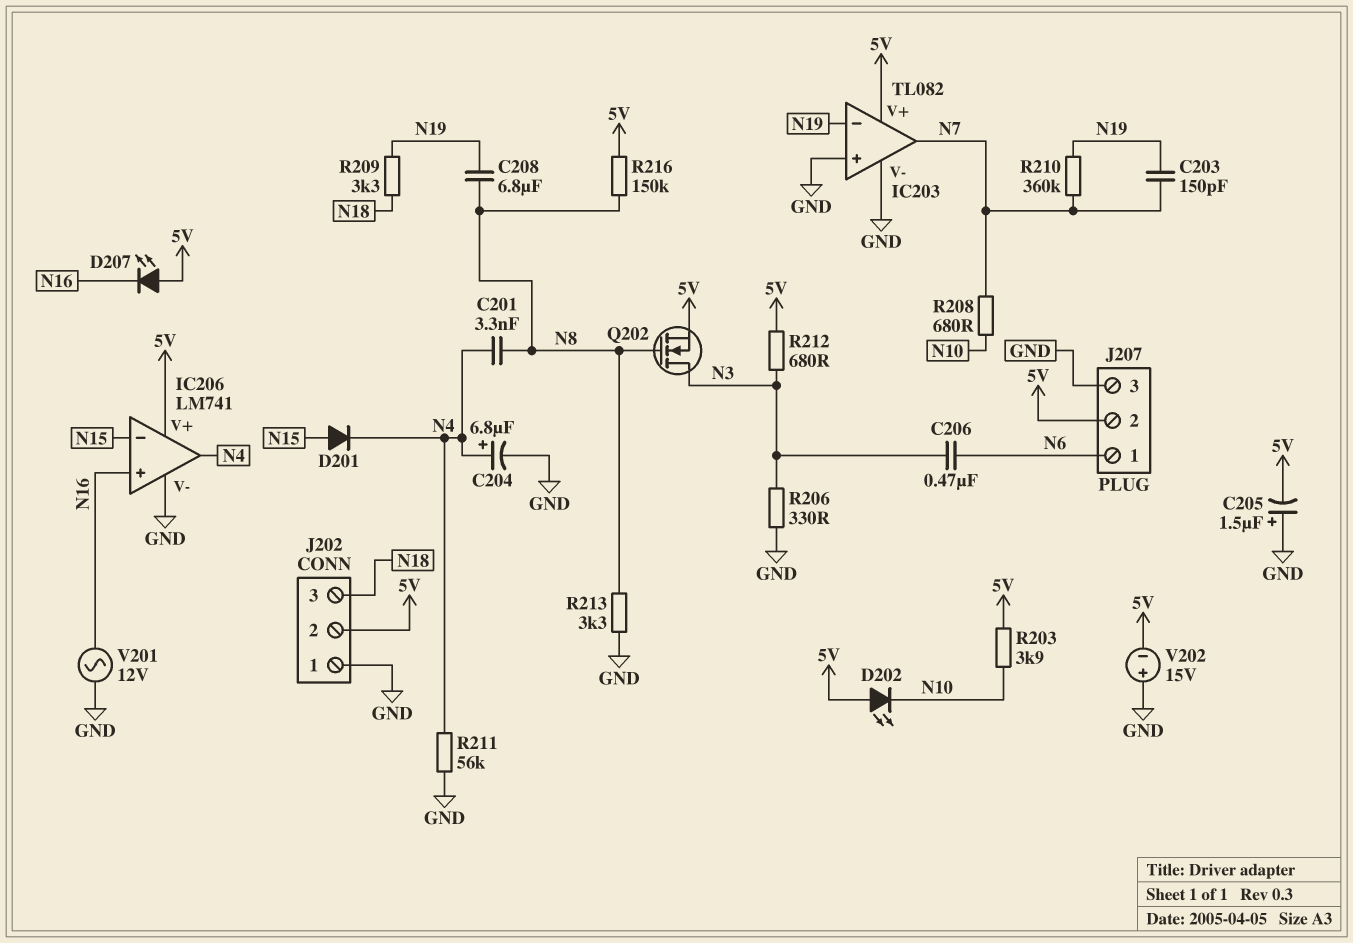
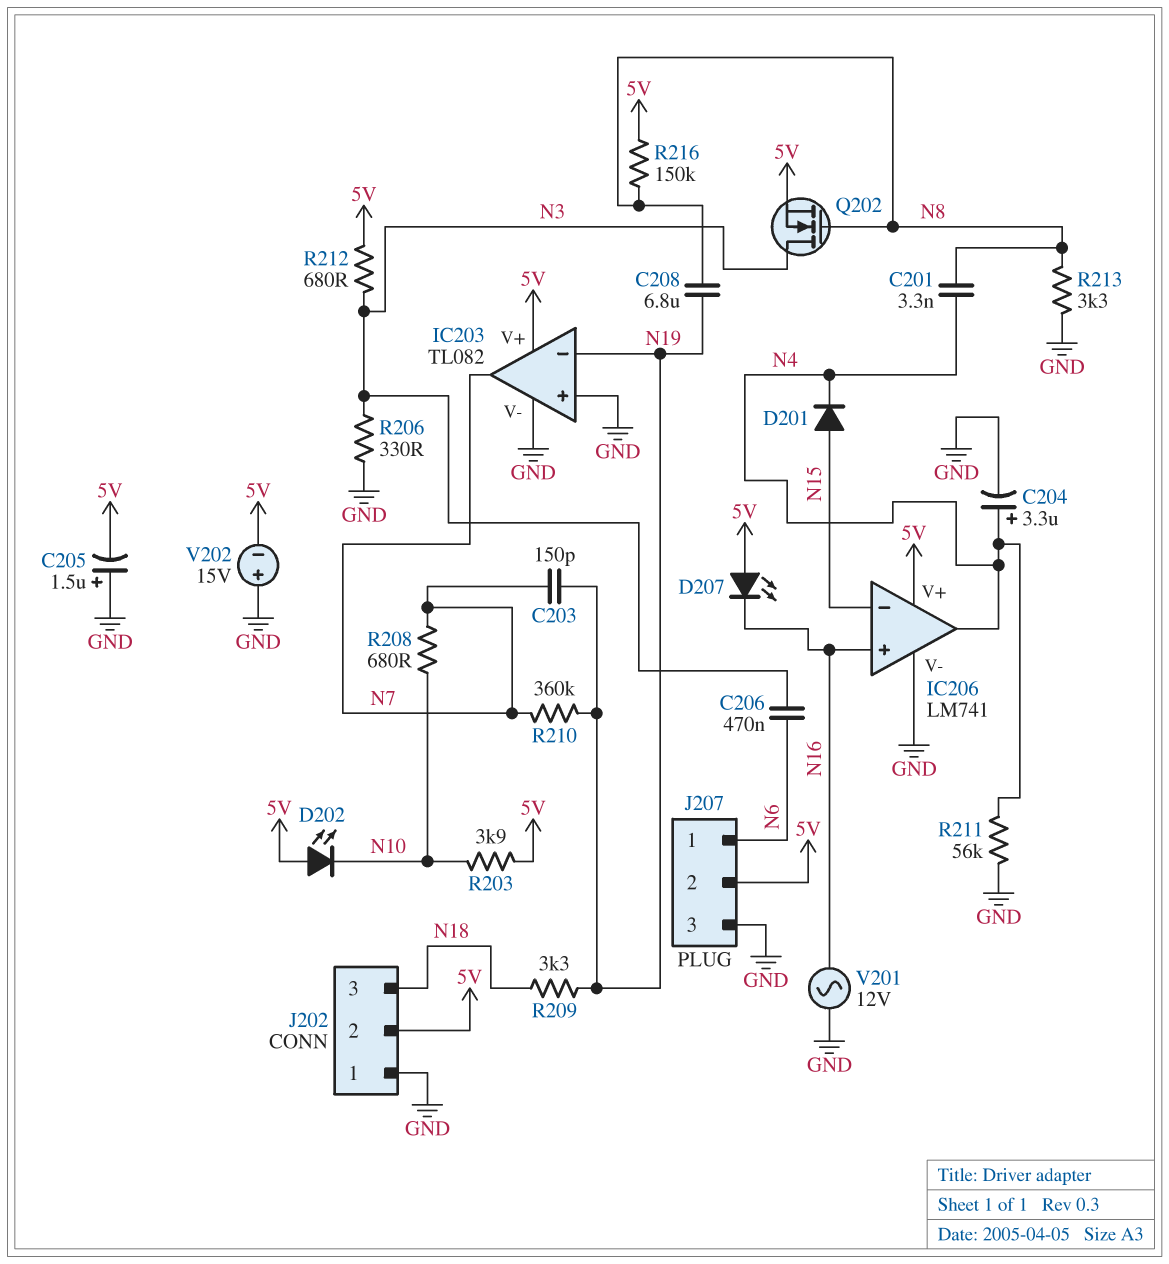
C204: 6.8uF (plus N4, minus GND) -> 3.3uF (plus N4, minus GND)

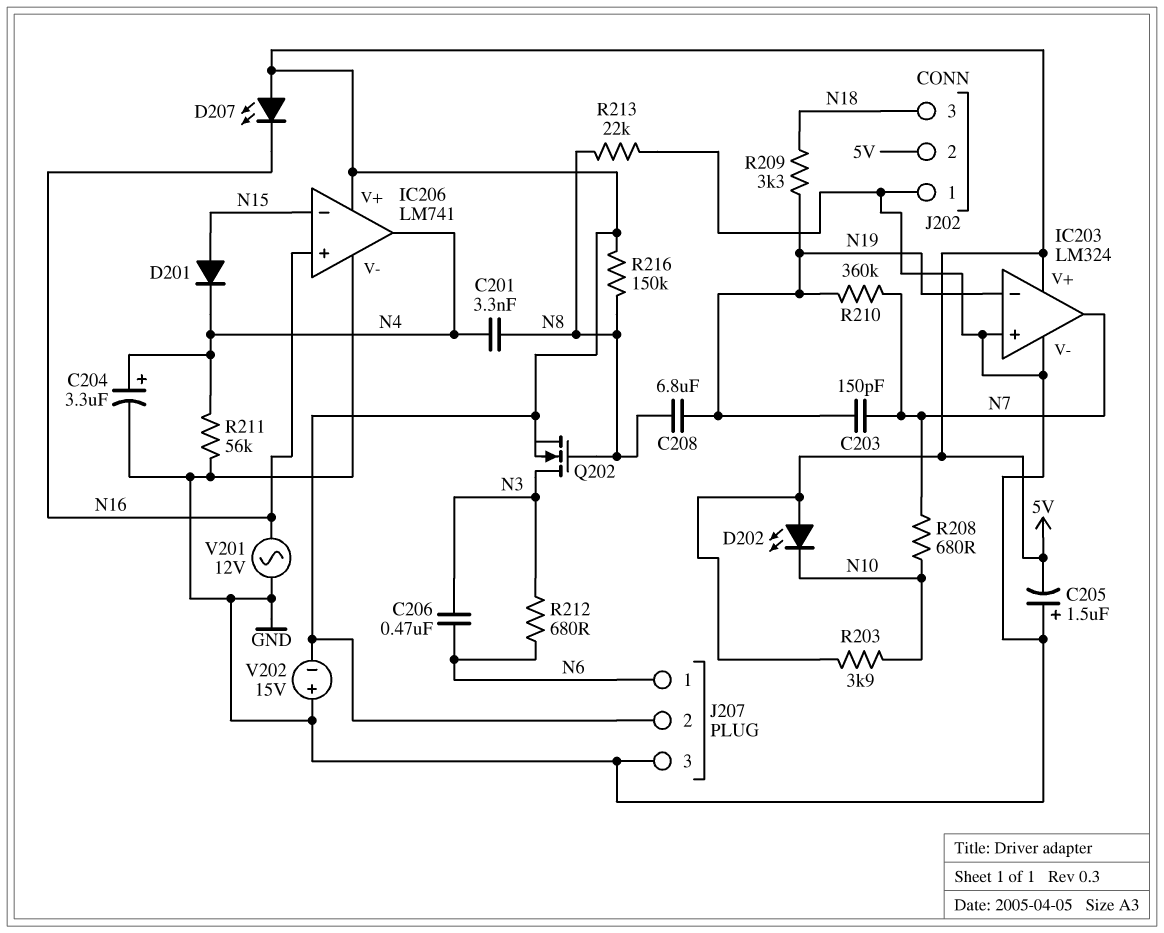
IC203: TL082 -> LM324
R206: 330 (GND, N3) -> none
R212: 680 (5V, N3) -> 680 (N3, N6)
R213: 3.3k (GND, N8) -> 22k (GND, N8)

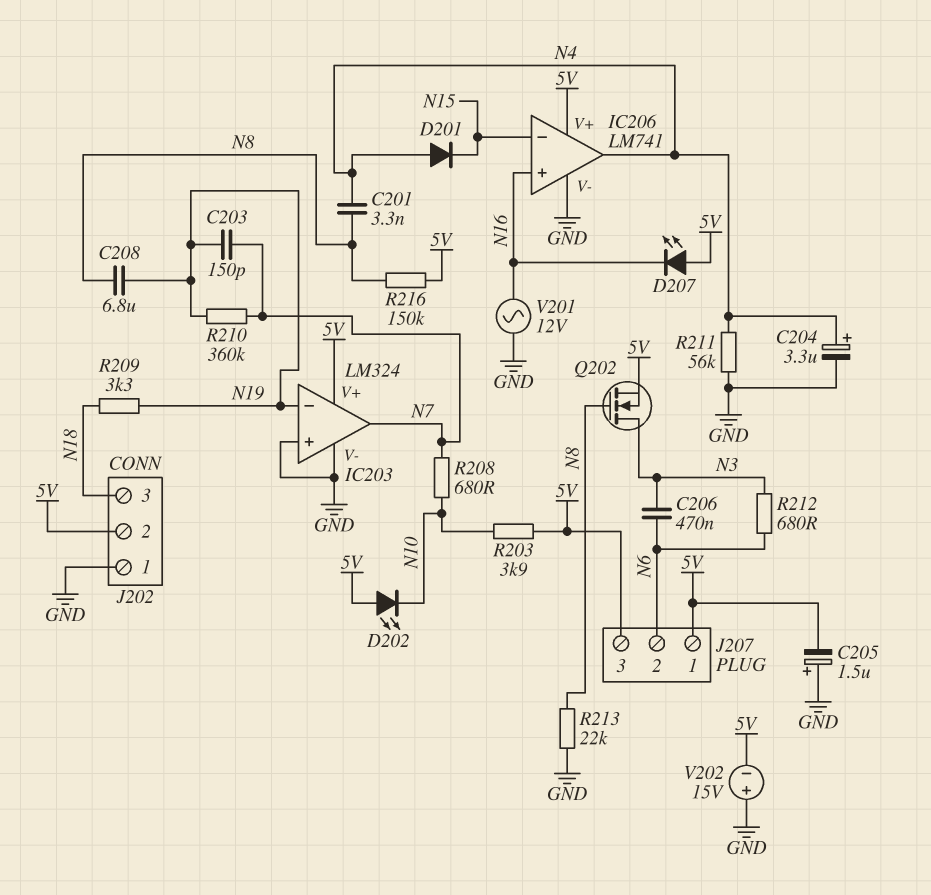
D201: diode (A N15, K N4) -> diode (A N4, K N15)
J207 pin 1: N6 -> 5V
J207 pin 2: 5V -> N6
J207 pin 3: GND -> 5V

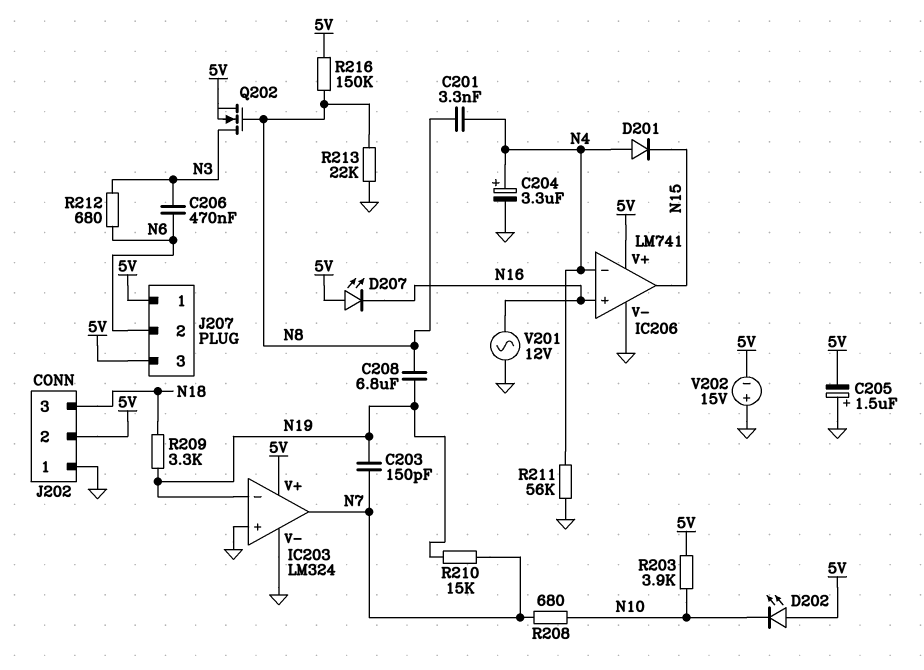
IC206 pin in-: N15 -> N4
IC206 pin out: N4 -> N15
R210: 360k (N7, N19) -> 15k (N7, N19)

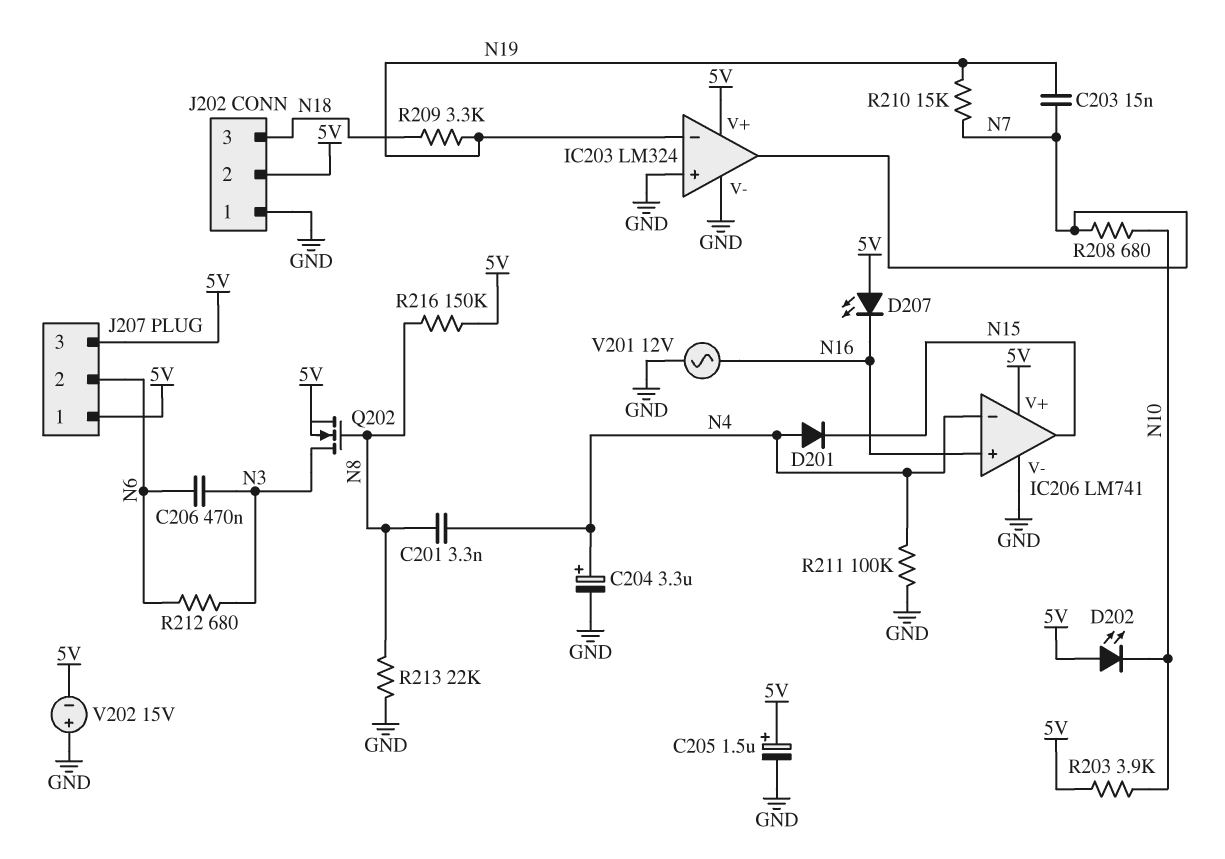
C203: 150pF (N7, N19) -> 15nF (N7, N19)
C205: 1.5uF (plus GND, minus 5V) -> 1.5uF (plus 5V, minus GND)
C208: 6.8uF (N8, N19) -> none
R211: 56k (GND, N4) -> 100k (GND, N4)

